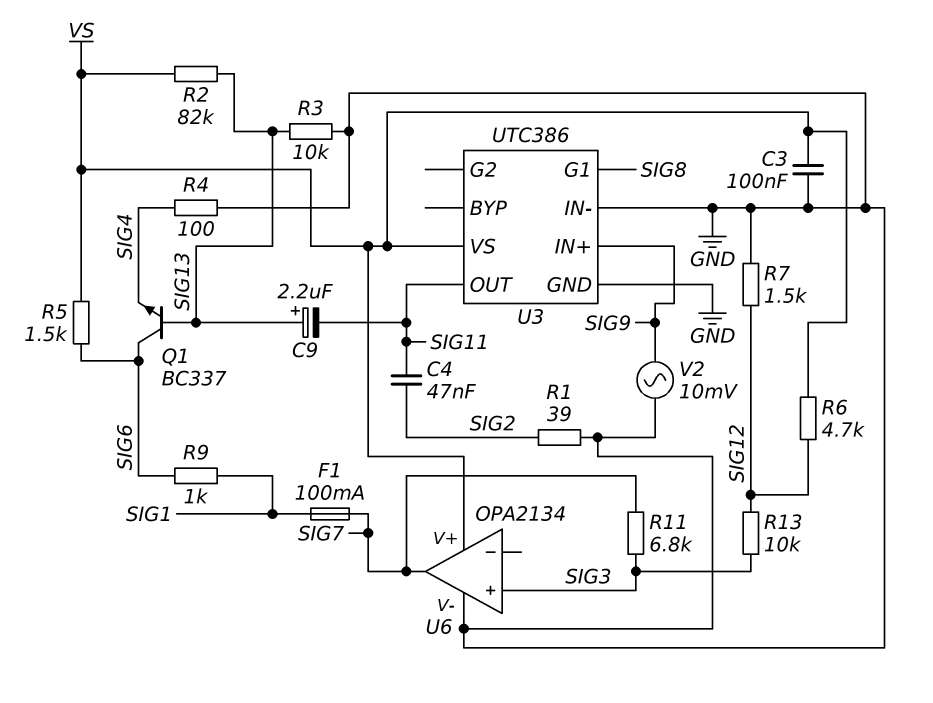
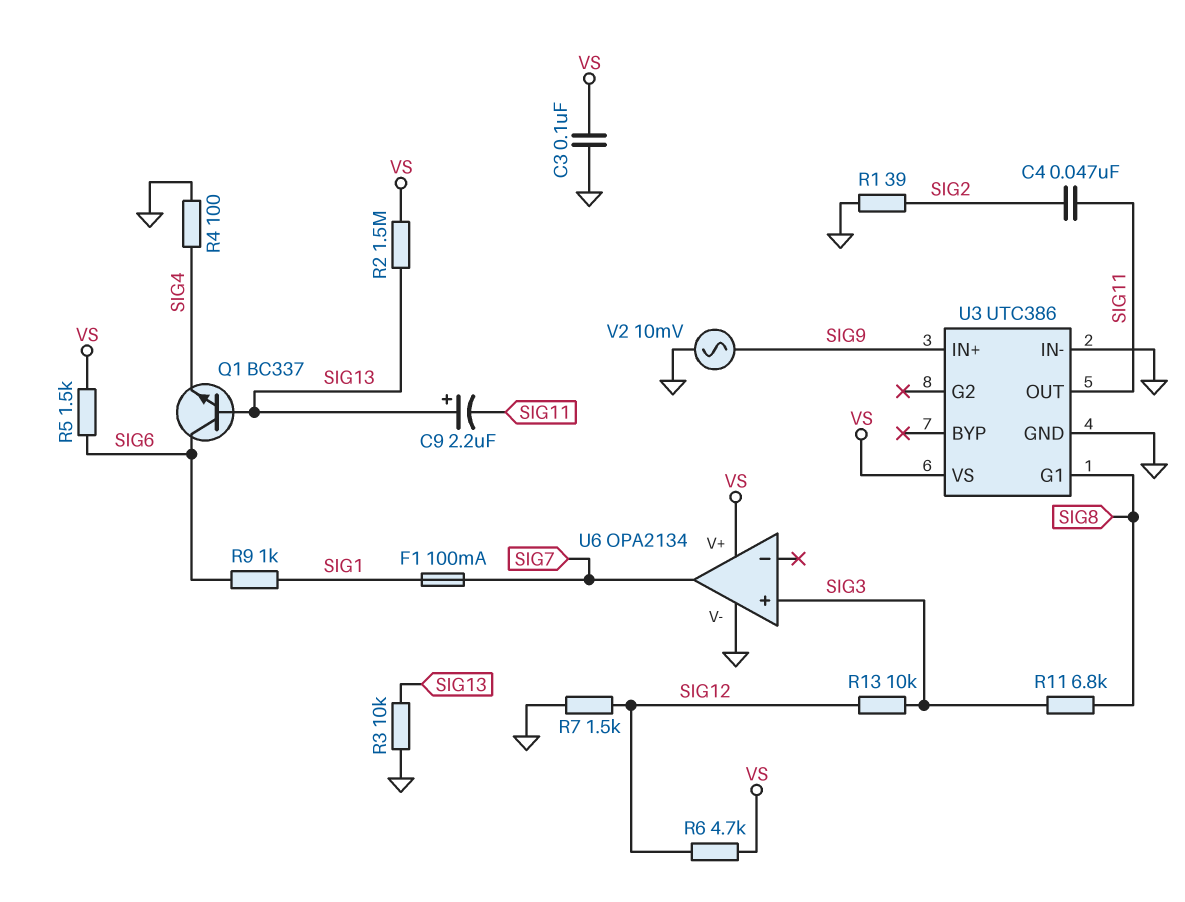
R2: 82k (SIG13, VS) -> 1.5M (SIG13, VS)
R11: 6.8k (SIG3, SIG7) -> 6.8k (SIG3, SIG8)

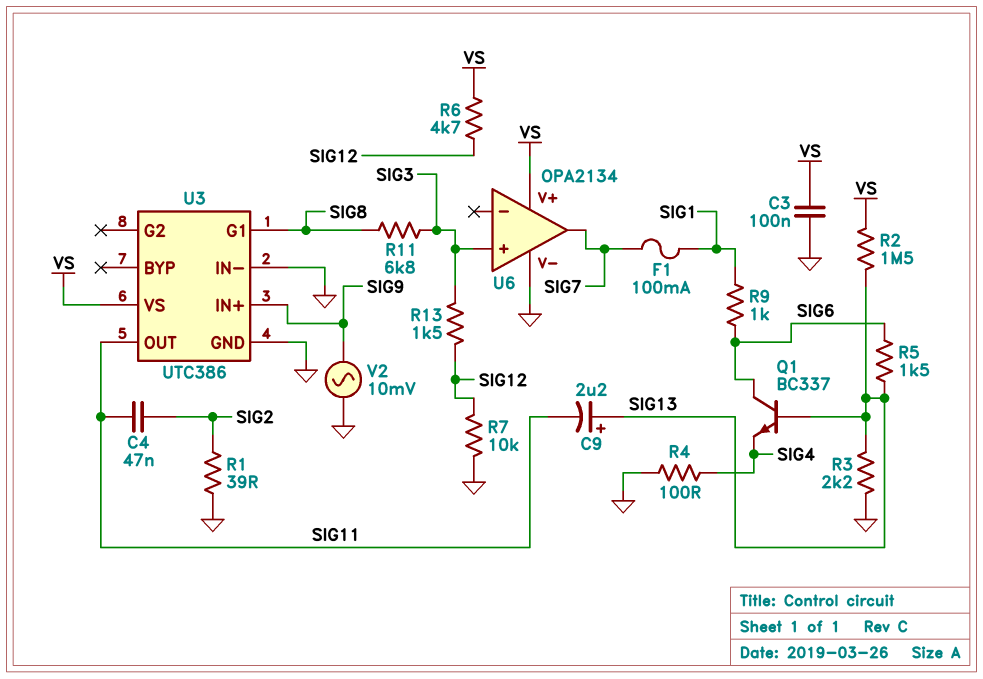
R3: 10k (GND, SIG13) -> 2.2k (GND, SIG13)
R5: 1.5k (SIG6, VS) -> 1.5k (SIG6, SIG13)
R7: 1.5k (GND, SIG12) -> 10k (GND, SIG12)
R13: 10k (SIG3, SIG12) -> 1.5k (SIG3, SIG12)

